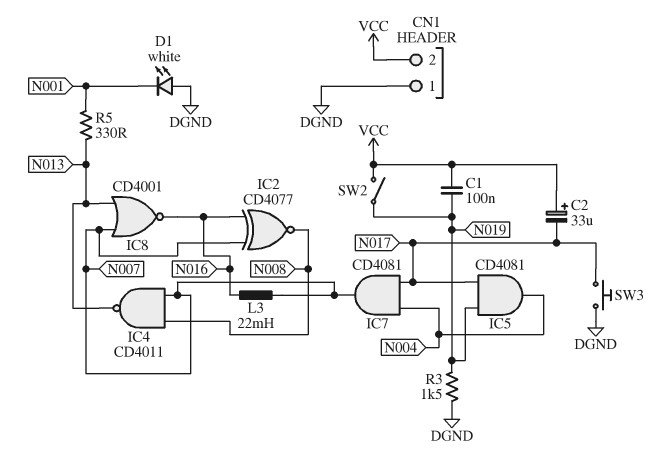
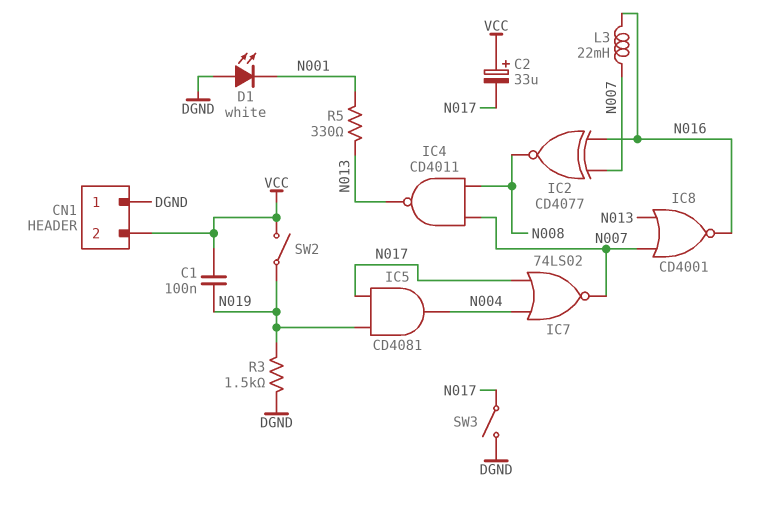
IC7: AND CD4081 (in N004, in N017, out N007) -> NOR 74LS02 (in N004, in N017, out N007)
SW3: button (DGND, N017) -> switch (DGND, N017)

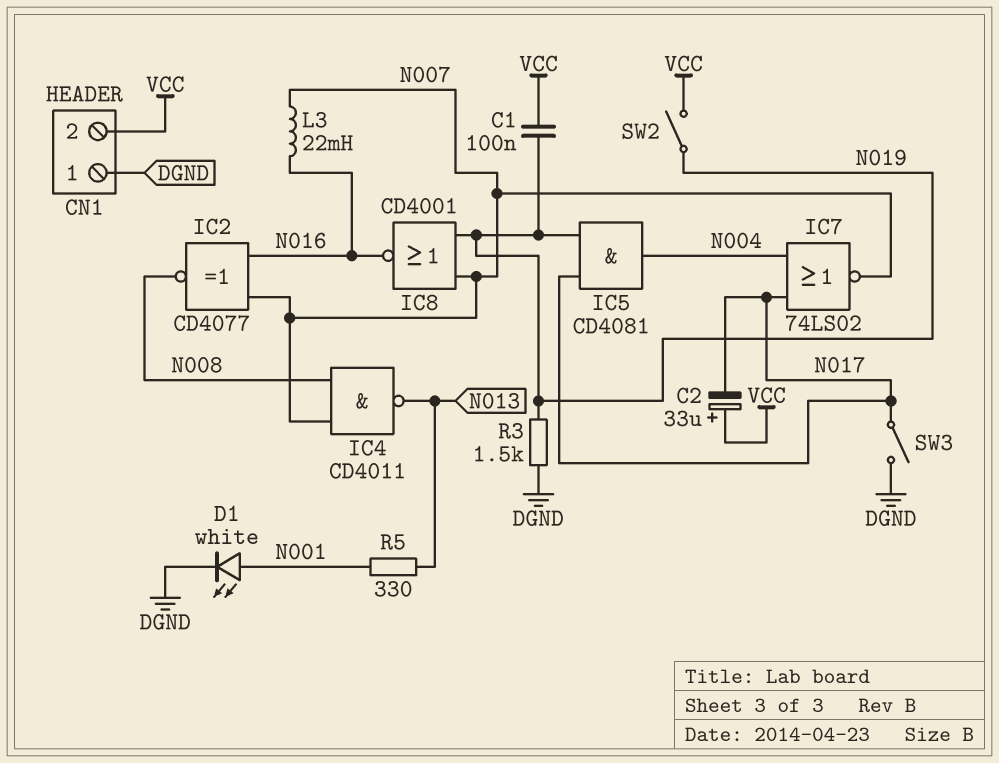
D1: LED white (A DGND, K N001) -> LED white (A N001, K DGND)
IC8: NOR CD4001 (in N007, in N013, out N016) -> NOR CD4001 (in N007, in N019, out N016)

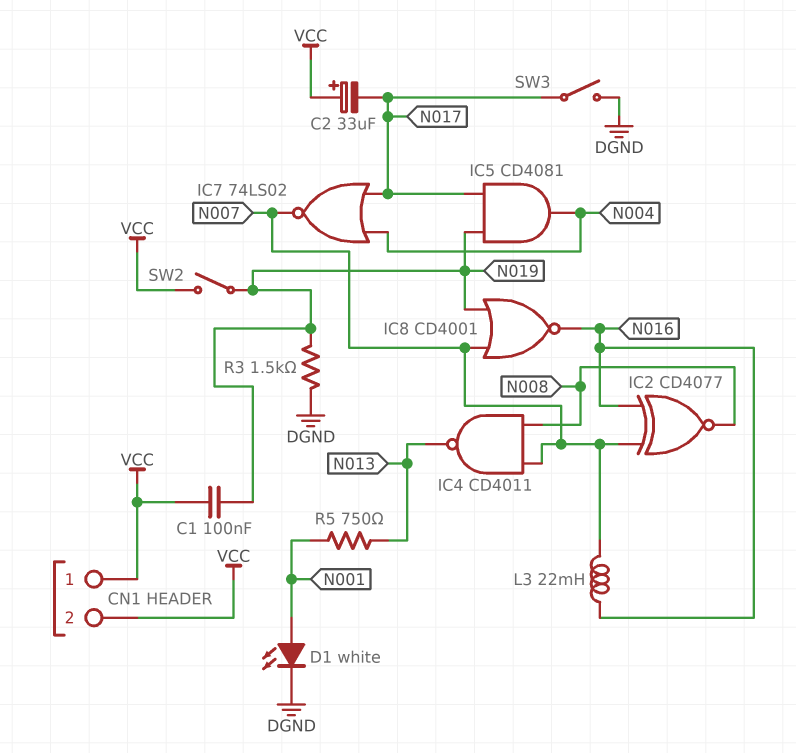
CN1 pin 1: DGND -> VCC
R5: 330 (N001, N013) -> 750 (N001, N013)

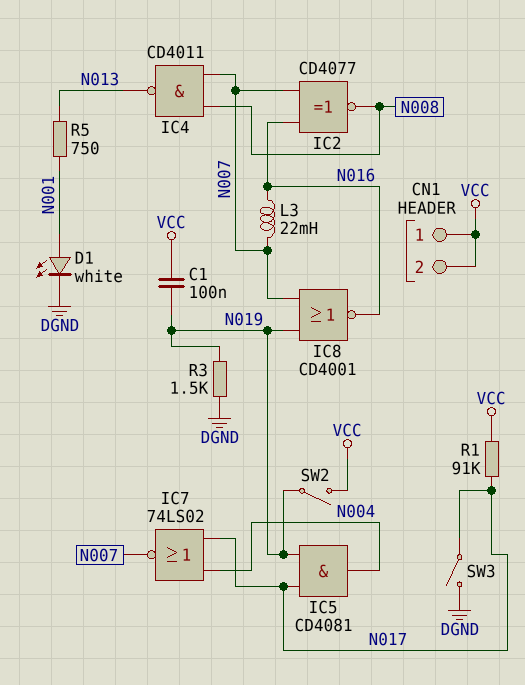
C2: 33uF (plus VCC, minus N017) -> none
R1: none -> 91k (N017, VCC)

